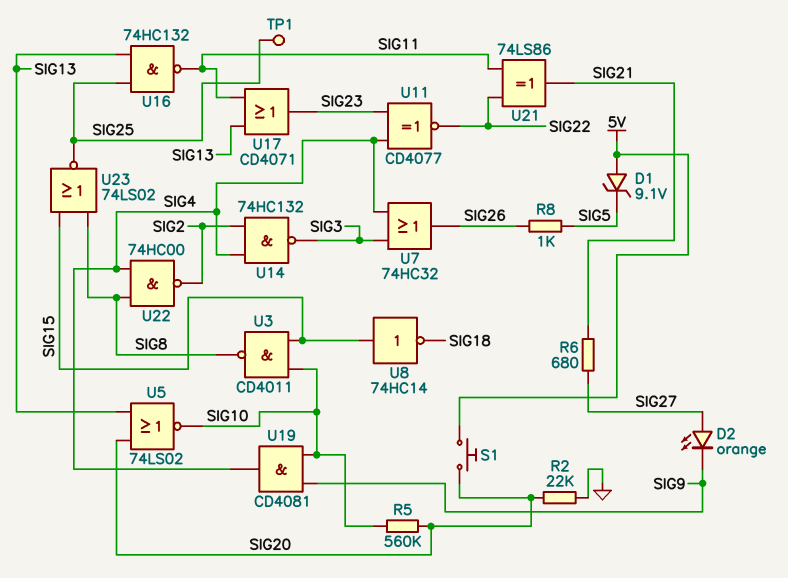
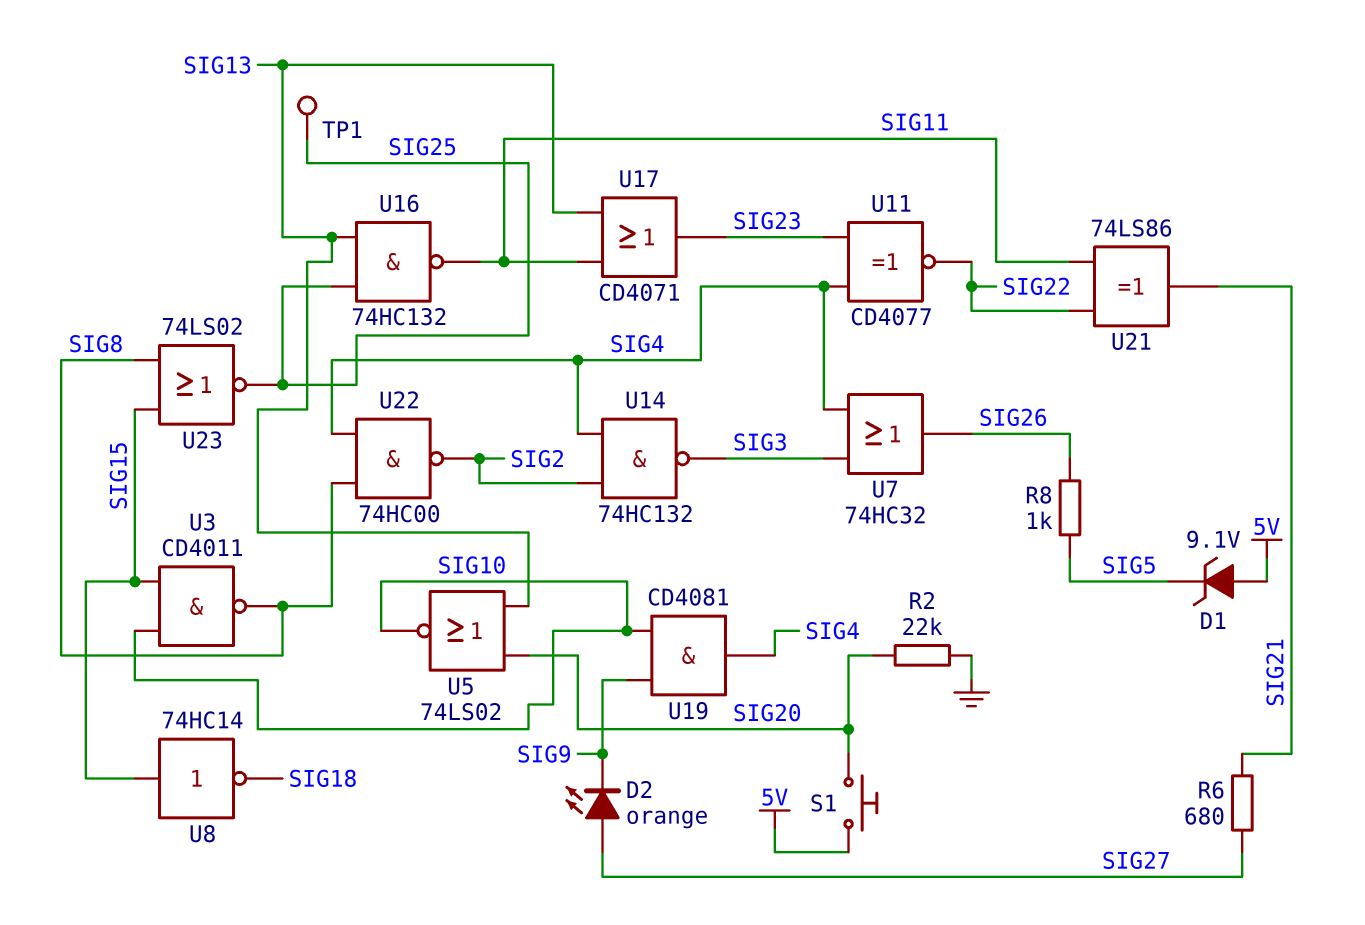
R5: 560k (SIG10, SIG20) -> none

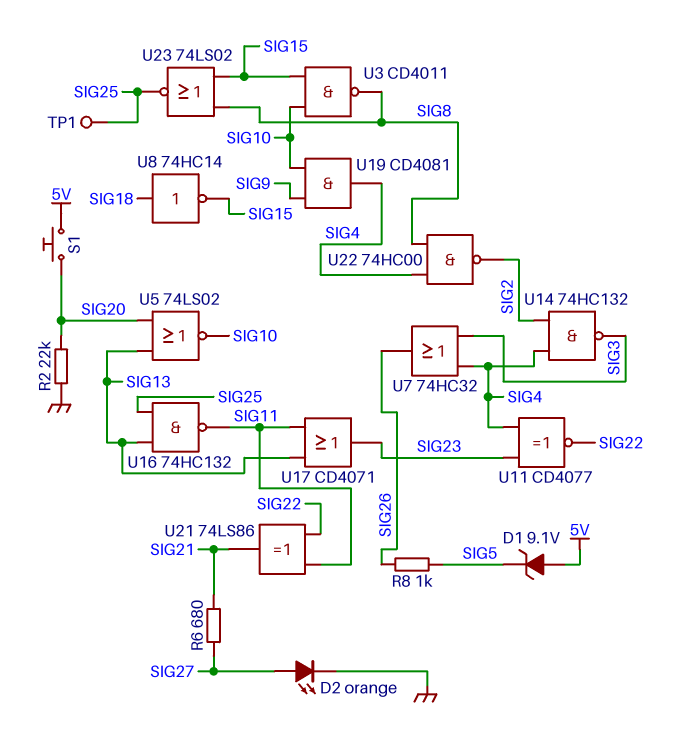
D2: LED orange (A SIG27, K SIG9) -> LED orange (A SIG27, K GND)
U8: NOT 74HC14 (in SIG15, out SIG18) -> NOT 74HC14 (in SIG18, out SIG15)

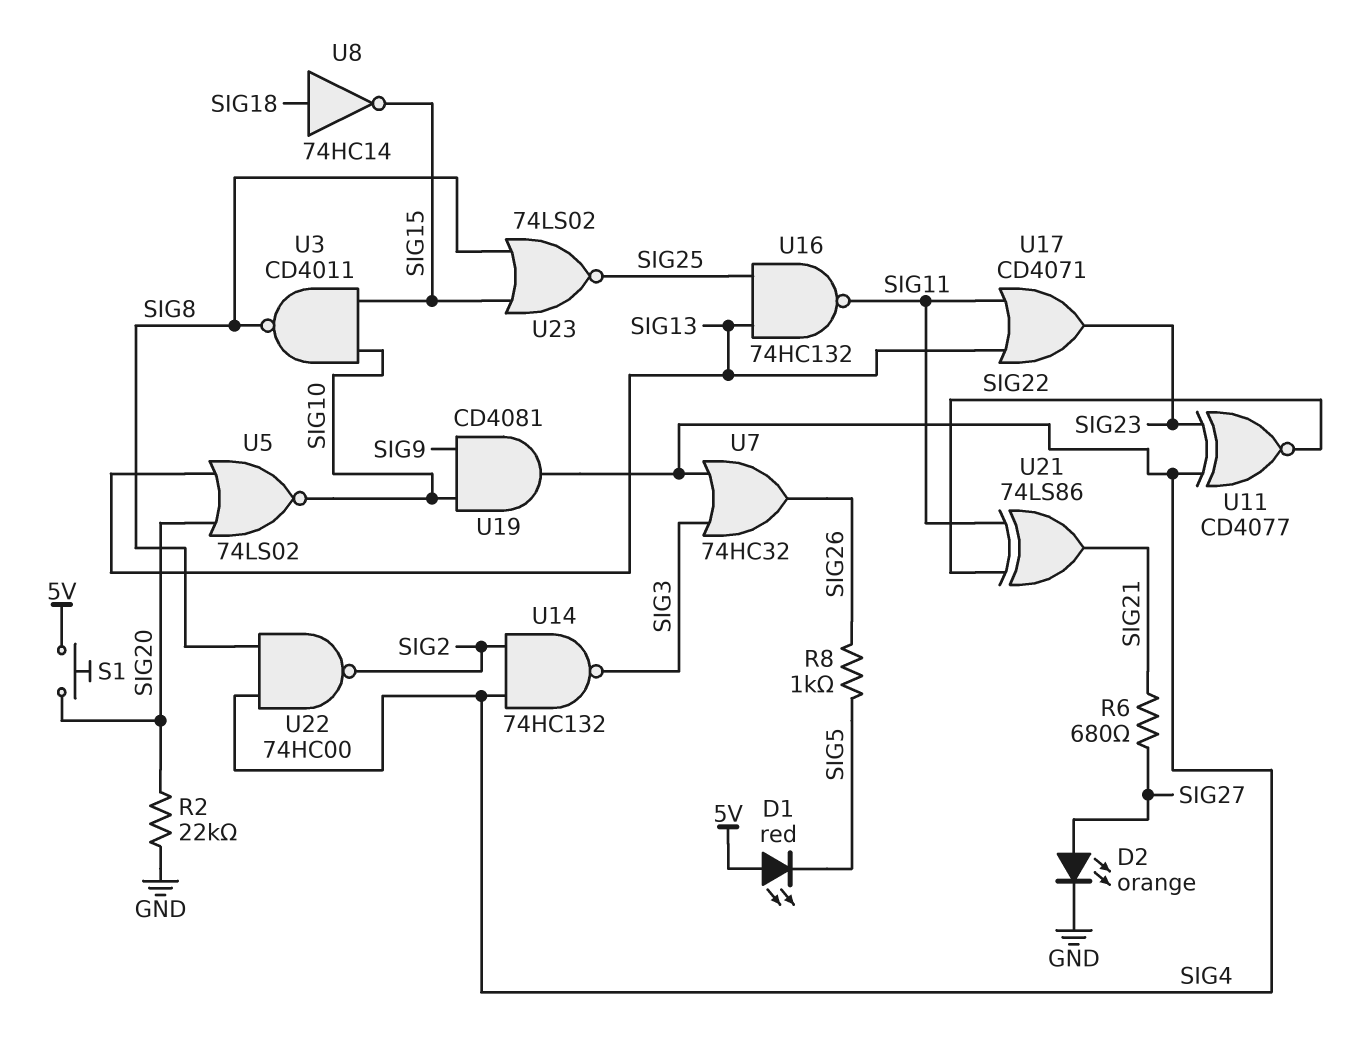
D1: zener 9.1V (A 5V, K SIG5) -> LED red (A 5V, K SIG5)
TP1: test point (SIG25) -> none

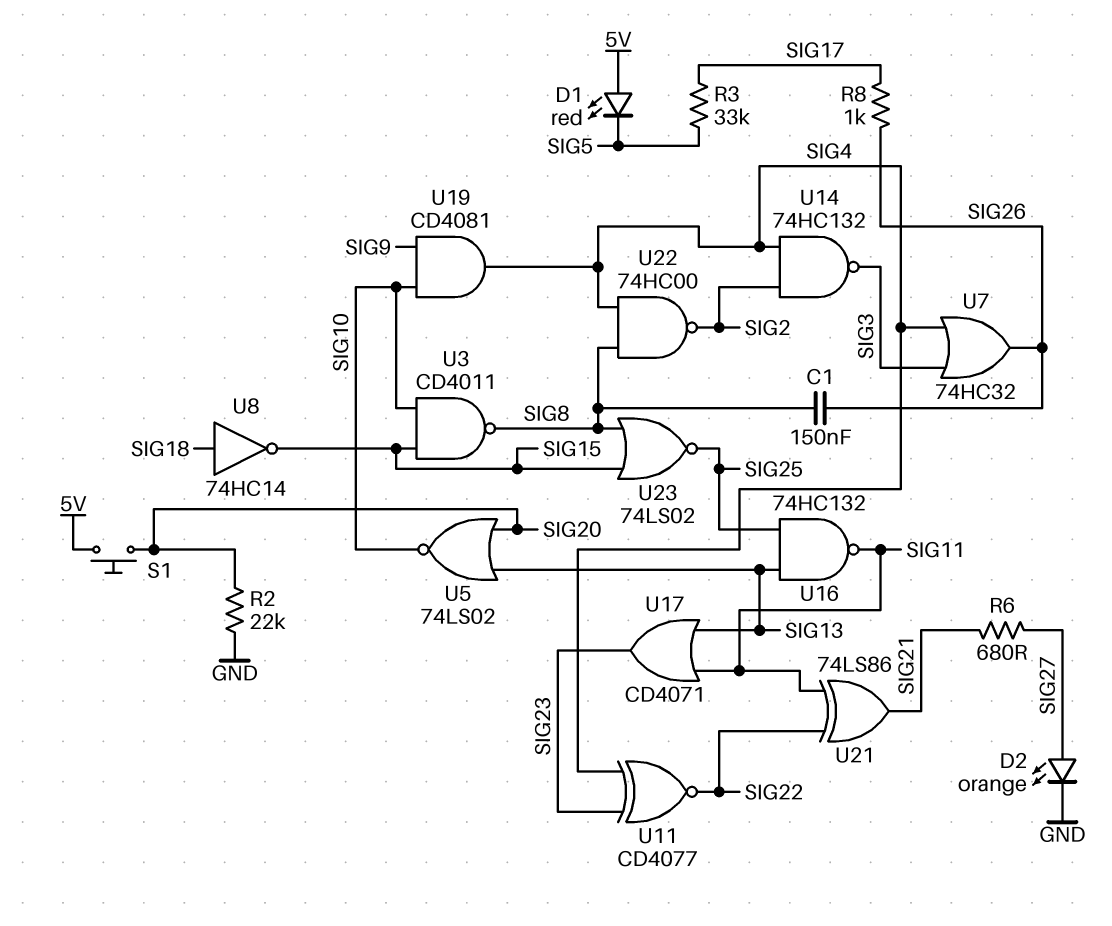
C1: none -> 150nF (SIG8, SIG26)
R3: none -> 33k (SIG5, SIG17)
R8: 1k (SIG5, SIG26) -> 1k (SIG17, SIG26)

